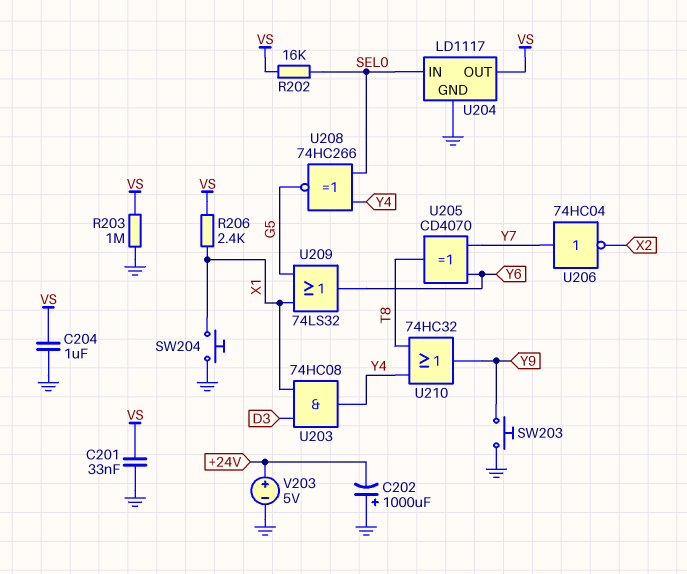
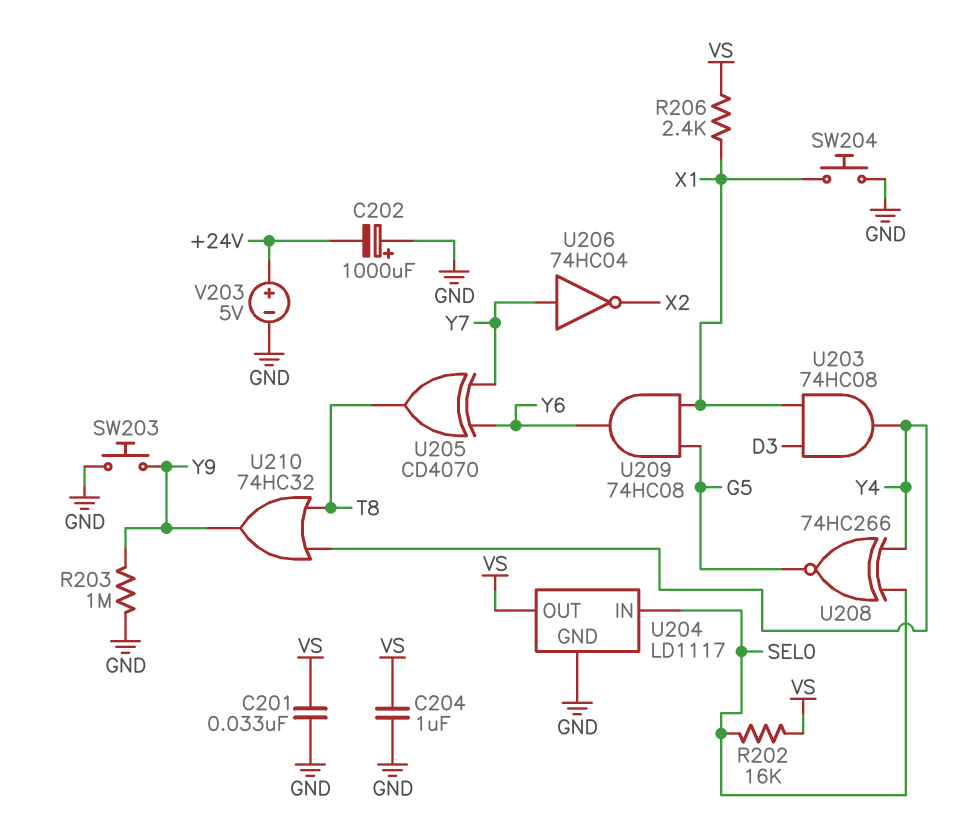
R203: 1M (GND, VS) -> 1M (GND, Y9)
U209: OR 74LS32 (in G5, in X1, out Y6) -> AND 74HC08 (in G5, in X1, out Y6)

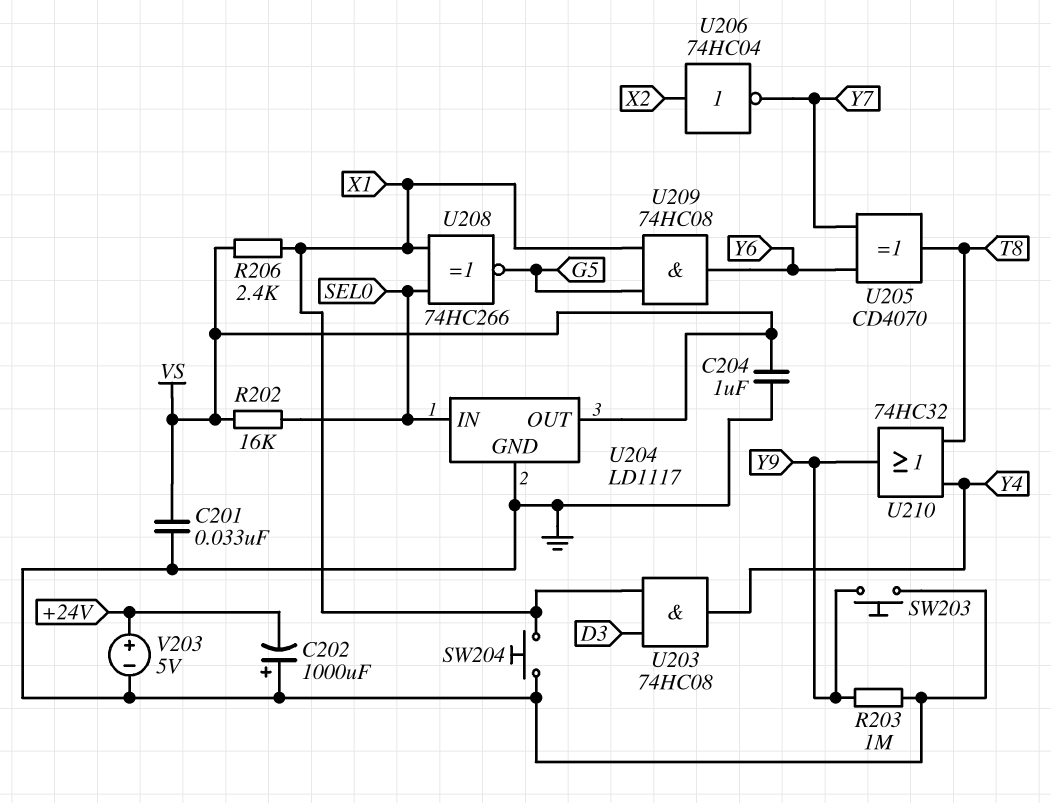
U206: NOT 74HC04 (in Y7, out X2) -> NOT 74HC04 (in X2, out Y7)
U208: XNOR 74HC266 (in SEL0, in Y4, out G5) -> XNOR 74HC266 (in SEL0, in X1, out G5)

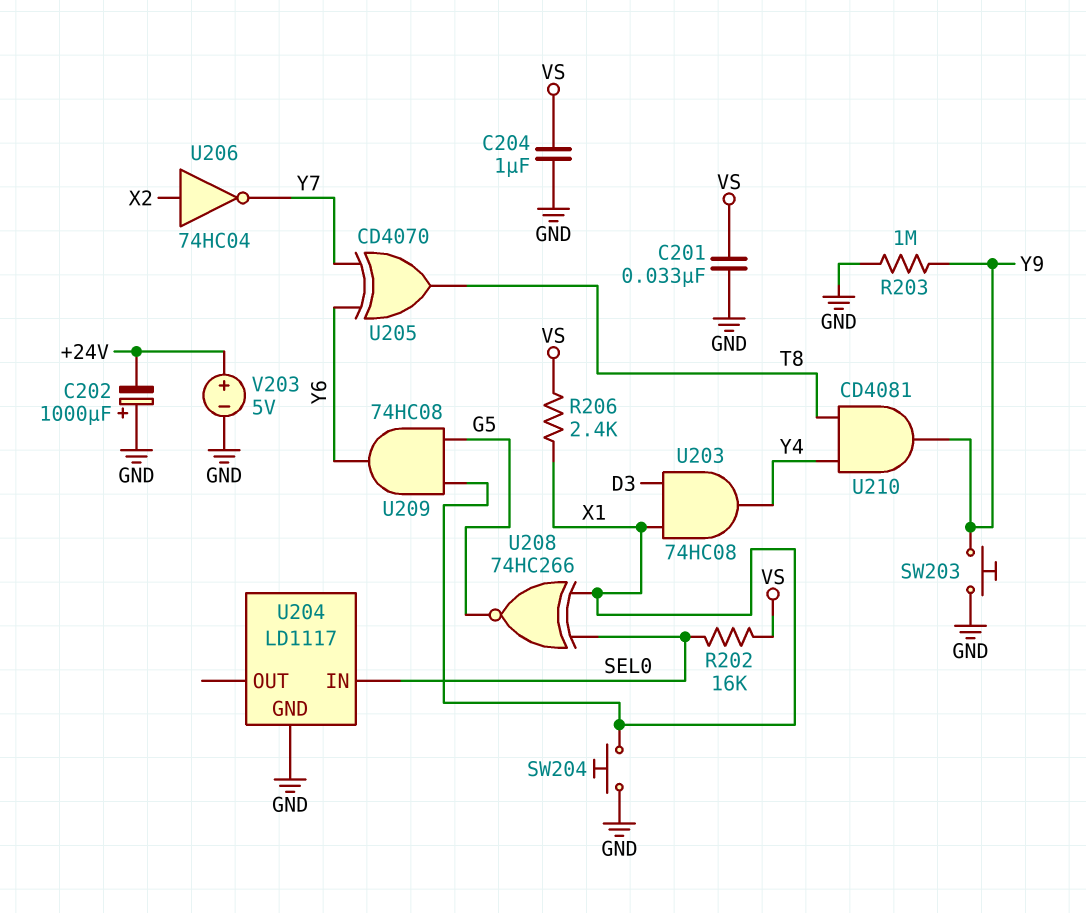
U204 pin OUT: VS -> none
U210: OR 74HC32 (in T8, in Y4, out Y9) -> AND CD4081 (in T8, in Y4, out Y9)

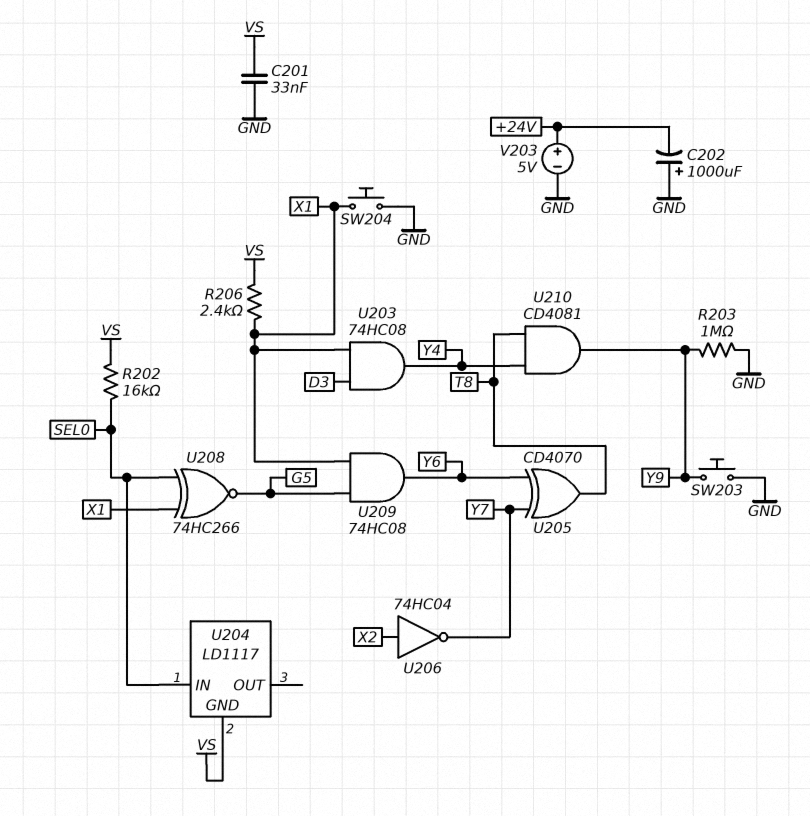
C204: 1uF (GND, VS) -> none
U204 pin GND: GND -> VS

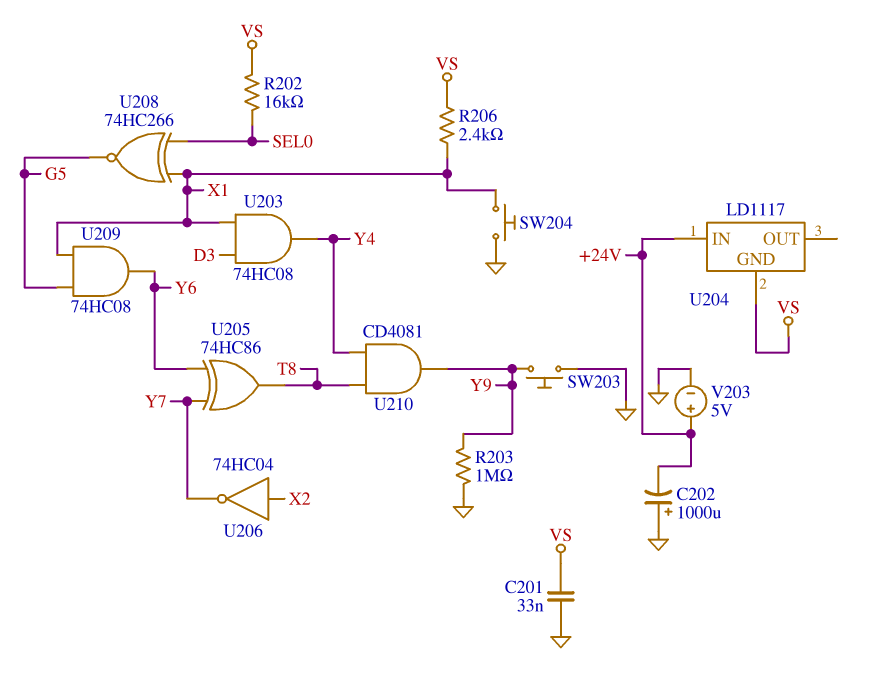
U204 pin IN: SEL0 -> +24V
U205: XOR CD4070 (in Y6, in Y7, out T8) -> XOR 74HC86 (in Y6, in Y7, out T8)

